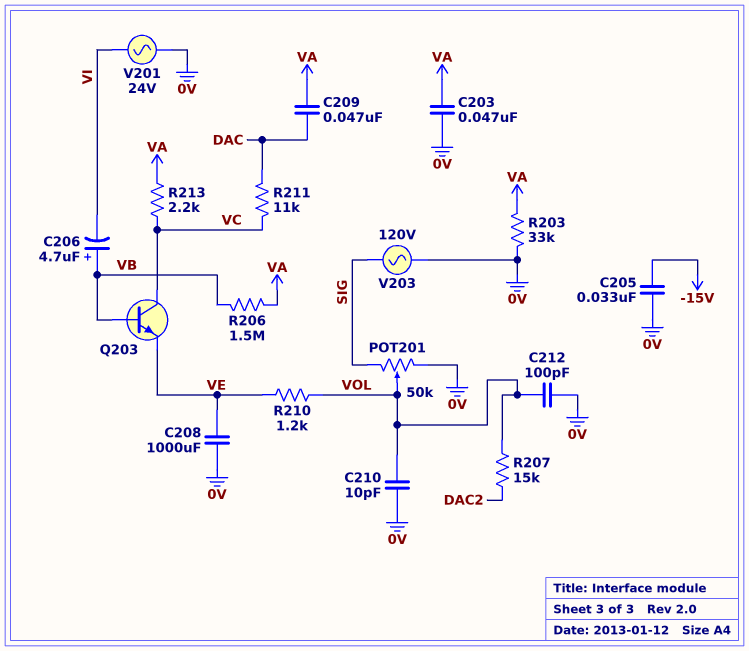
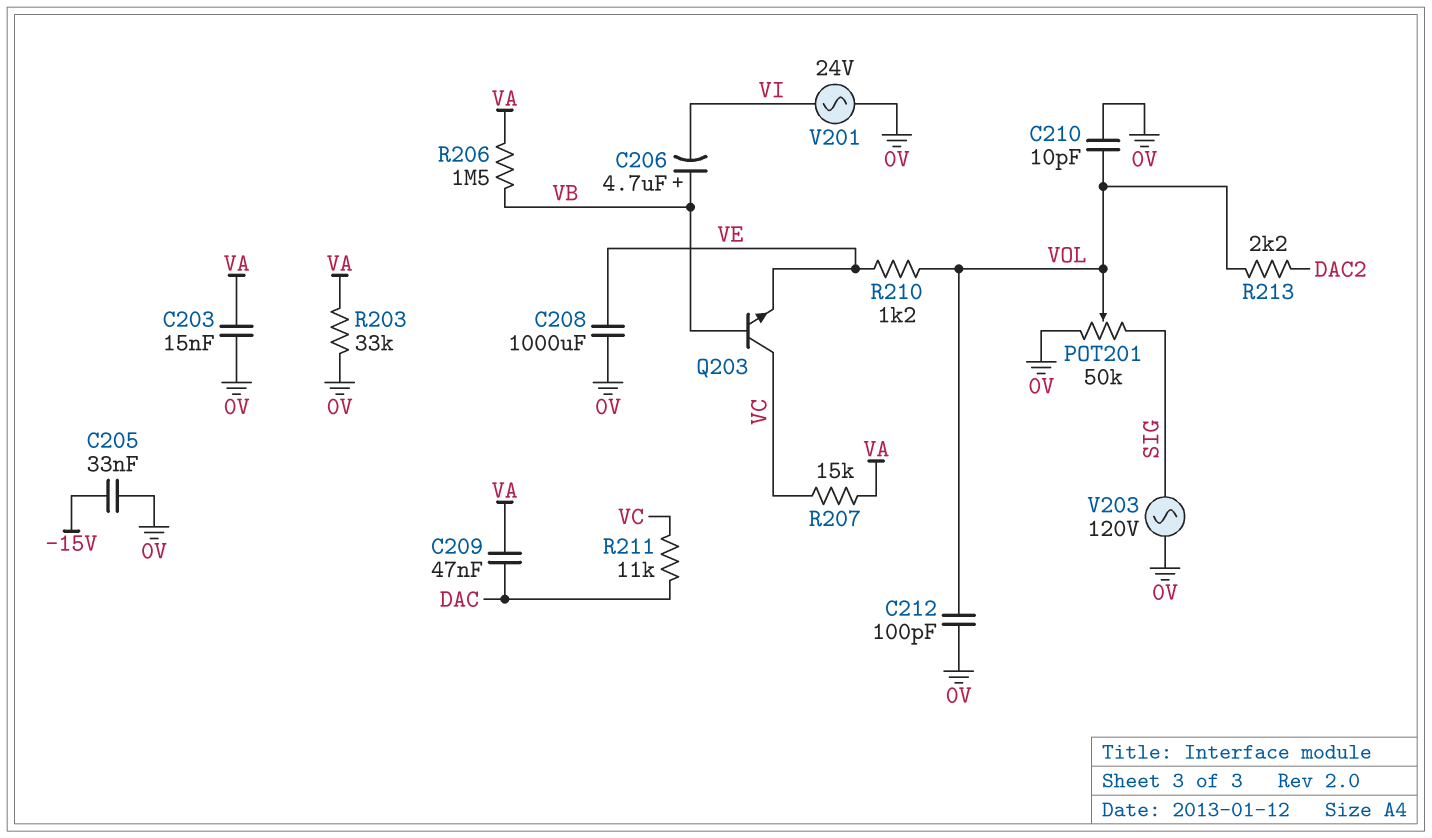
C203: 47nF (0V, VA) -> 15nF (0V, VA)
R207: 15k (DAC2, VOL) -> 15k (VA, VC)
R213: 2.2k (VA, VC) -> 2.2k (DAC2, VOL)

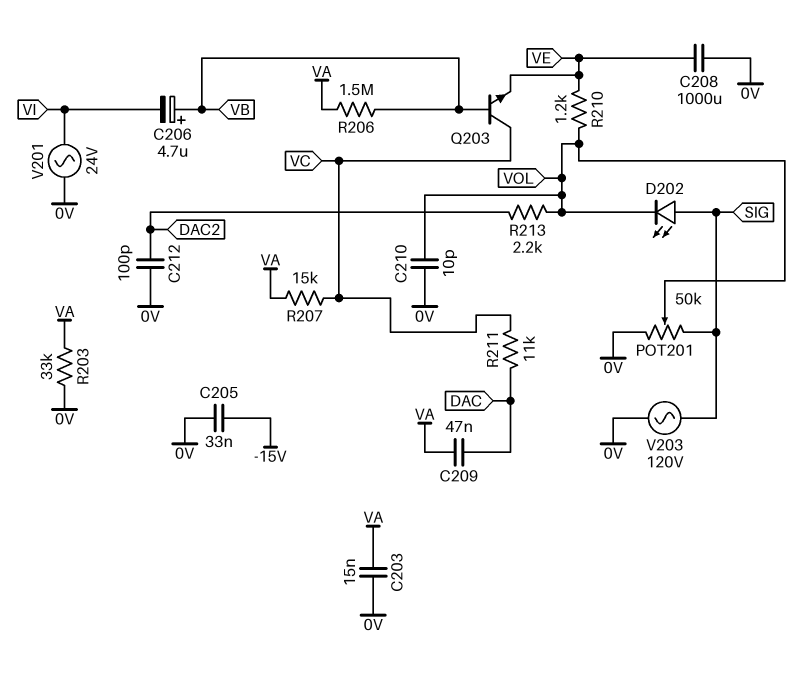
C212: 100pF (0V, VOL) -> 100pF (0V, DAC2)
D202: none -> LED (A SIG, K VOL)

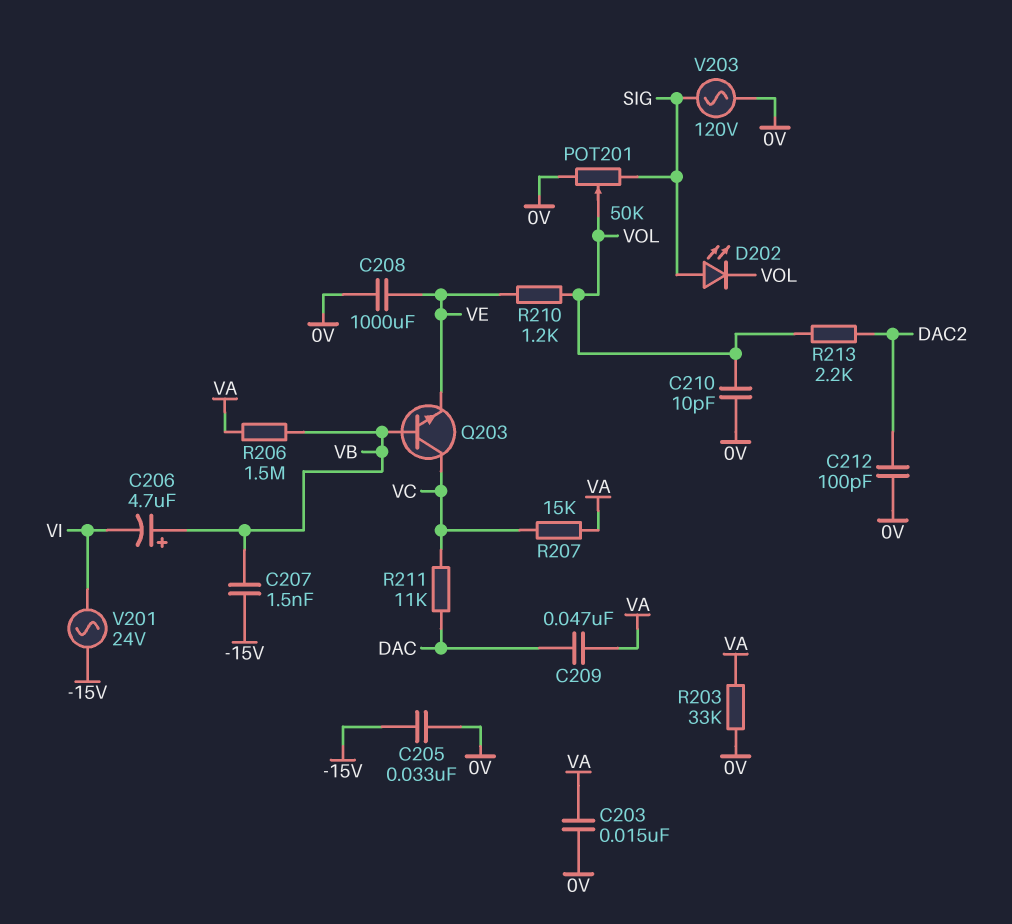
C207: none -> 1.5nF (-15V, VB)
V201: AC 24V (0V, VI) -> AC 24V (-15V, VI)

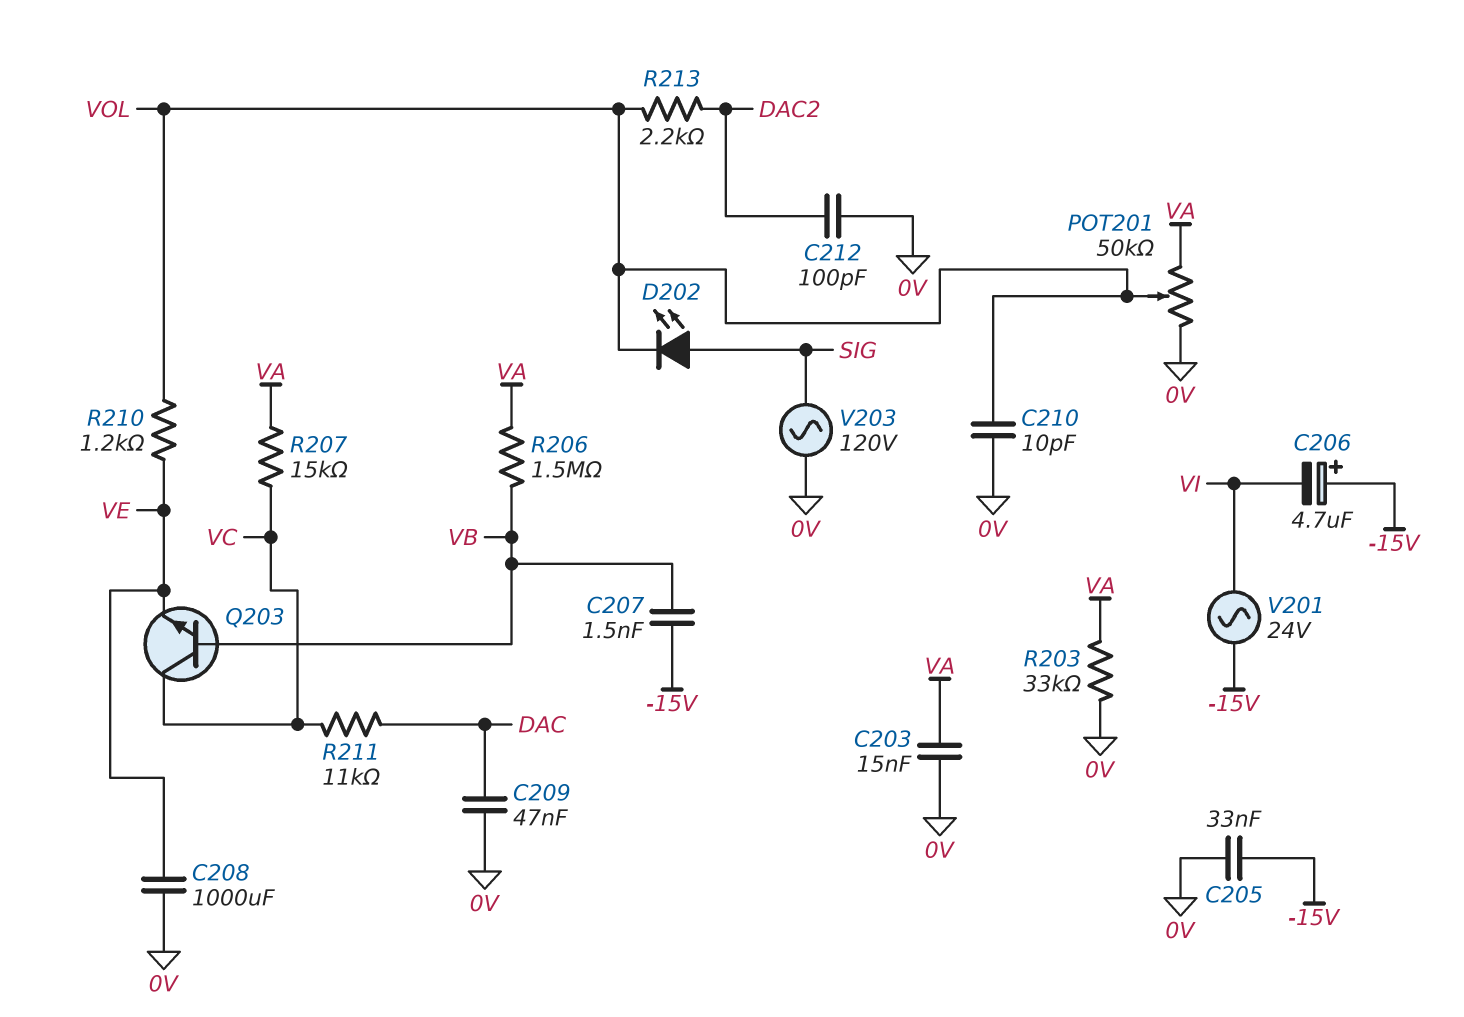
C206: 4.7uF (plus VB, minus VI) -> 4.7uF (plus -15V, minus VI)
C209: 47nF (DAC, VA) -> 47nF (0V, DAC)
POT201: 50k (0V, SIG, wiper VOL) -> 50k (0V, VA, wiper VOL)

